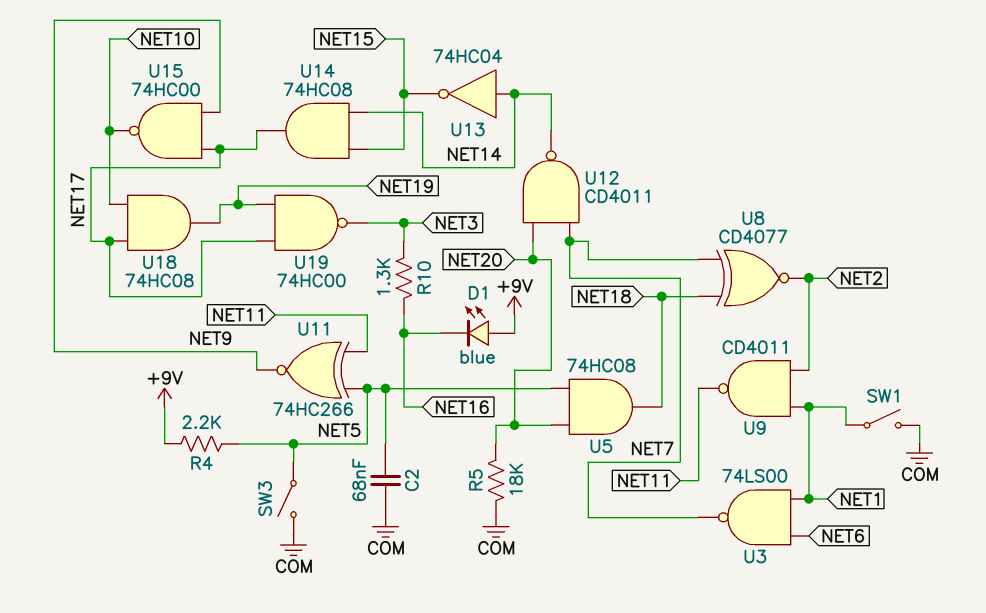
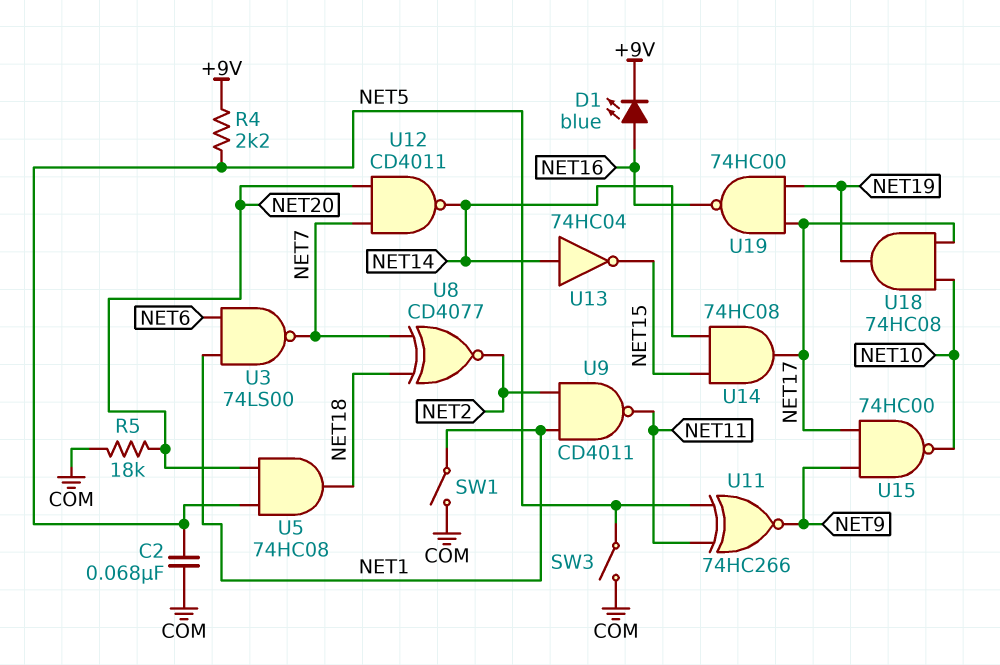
D1: LED blue (A +9V, K NET16) -> LED blue (A NET16, K +9V)
R10: 1.3k (NET3, NET16) -> none
U19: NAND 74HC00 (in NET17, in NET19, out NET3) -> NAND 74HC00 (in NET17, in NET19, out NET16)

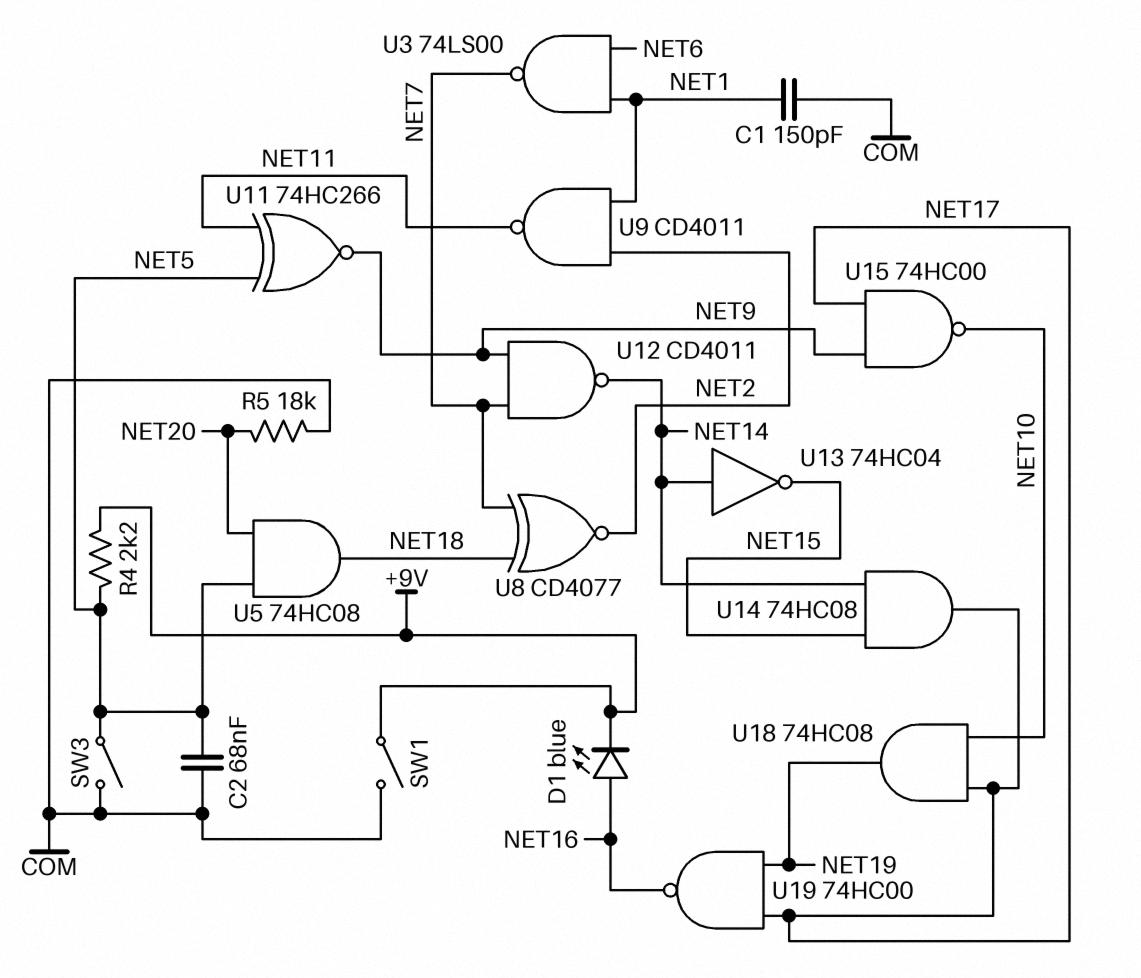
C1: none -> 150pF (COM, NET1)
SW1: switch (COM, NET1) -> switch (+9V, COM)
U12: NAND CD4011 (in NET7, in NET20, out NET14) -> NAND CD4011 (in NET7, in NET9, out NET14)

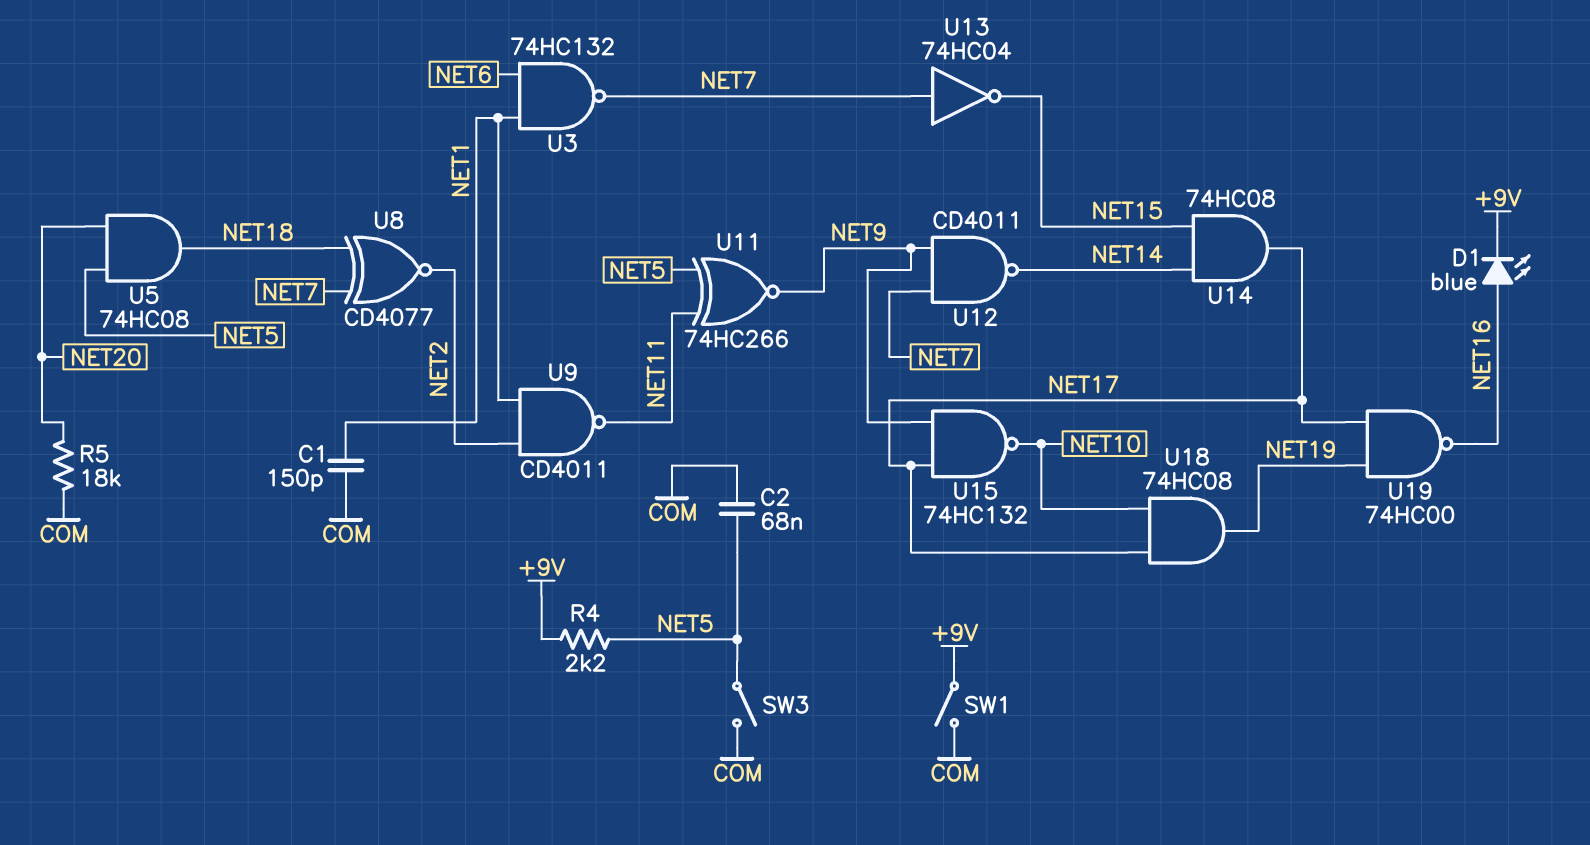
U3: NAND 74LS00 (in NET1, in NET6, out NET7) -> NAND 74HC132 (in NET1, in NET6, out NET7)
U13: NOT 74HC04 (in NET14, out NET15) -> NOT 74HC04 (in NET7, out NET15)
U15: NAND 74HC00 (in NET9, in NET17, out NET10) -> NAND 74HC132 (in NET9, in NET17, out NET10)

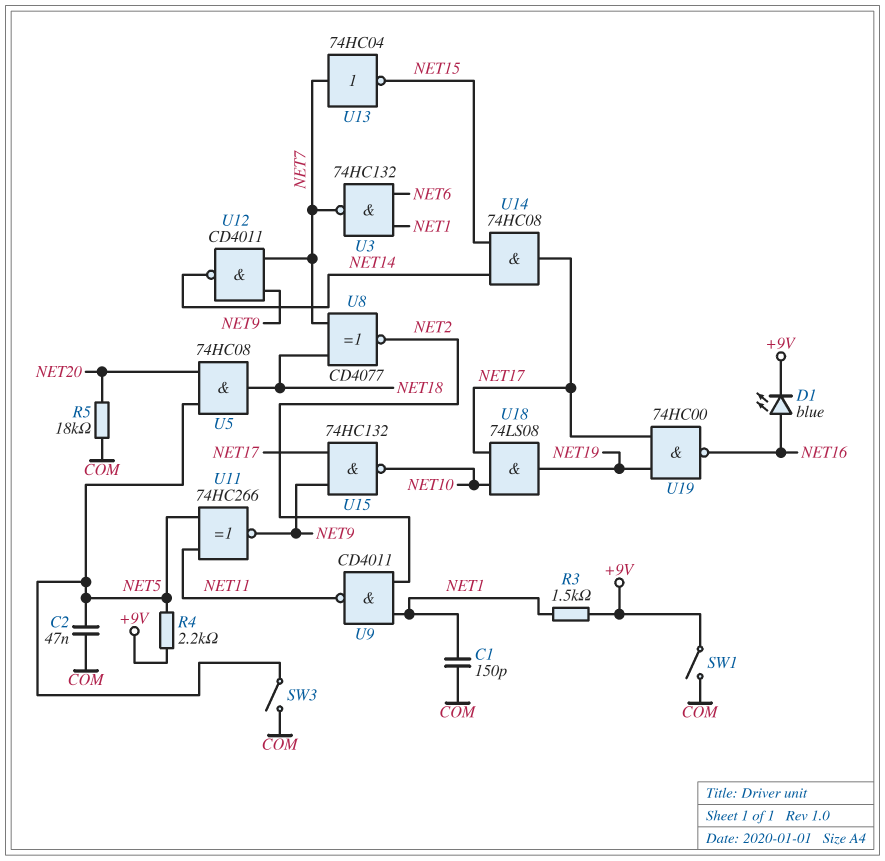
C2: 68nF (COM, NET5) -> 47nF (COM, NET5)
R3: none -> 1.5k (+9V, NET1)
U18: AND 74HC08 (in NET10, in NET17, out NET19) -> AND 74LS08 (in NET10, in NET17, out NET19)

